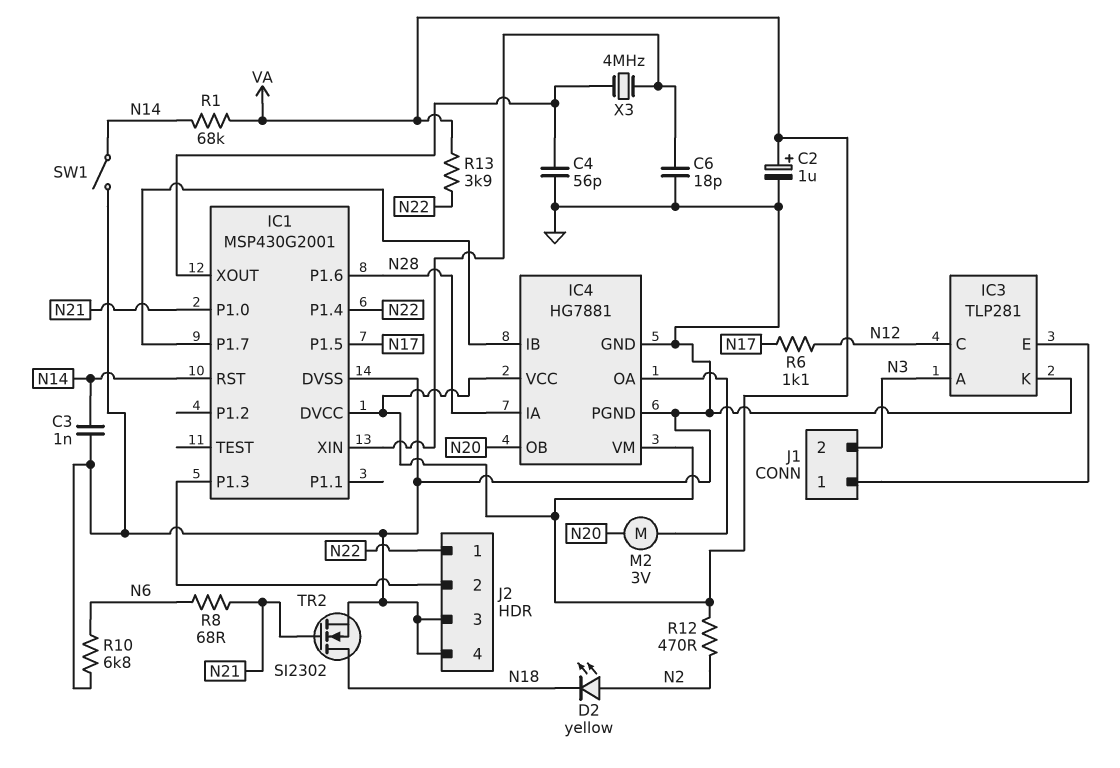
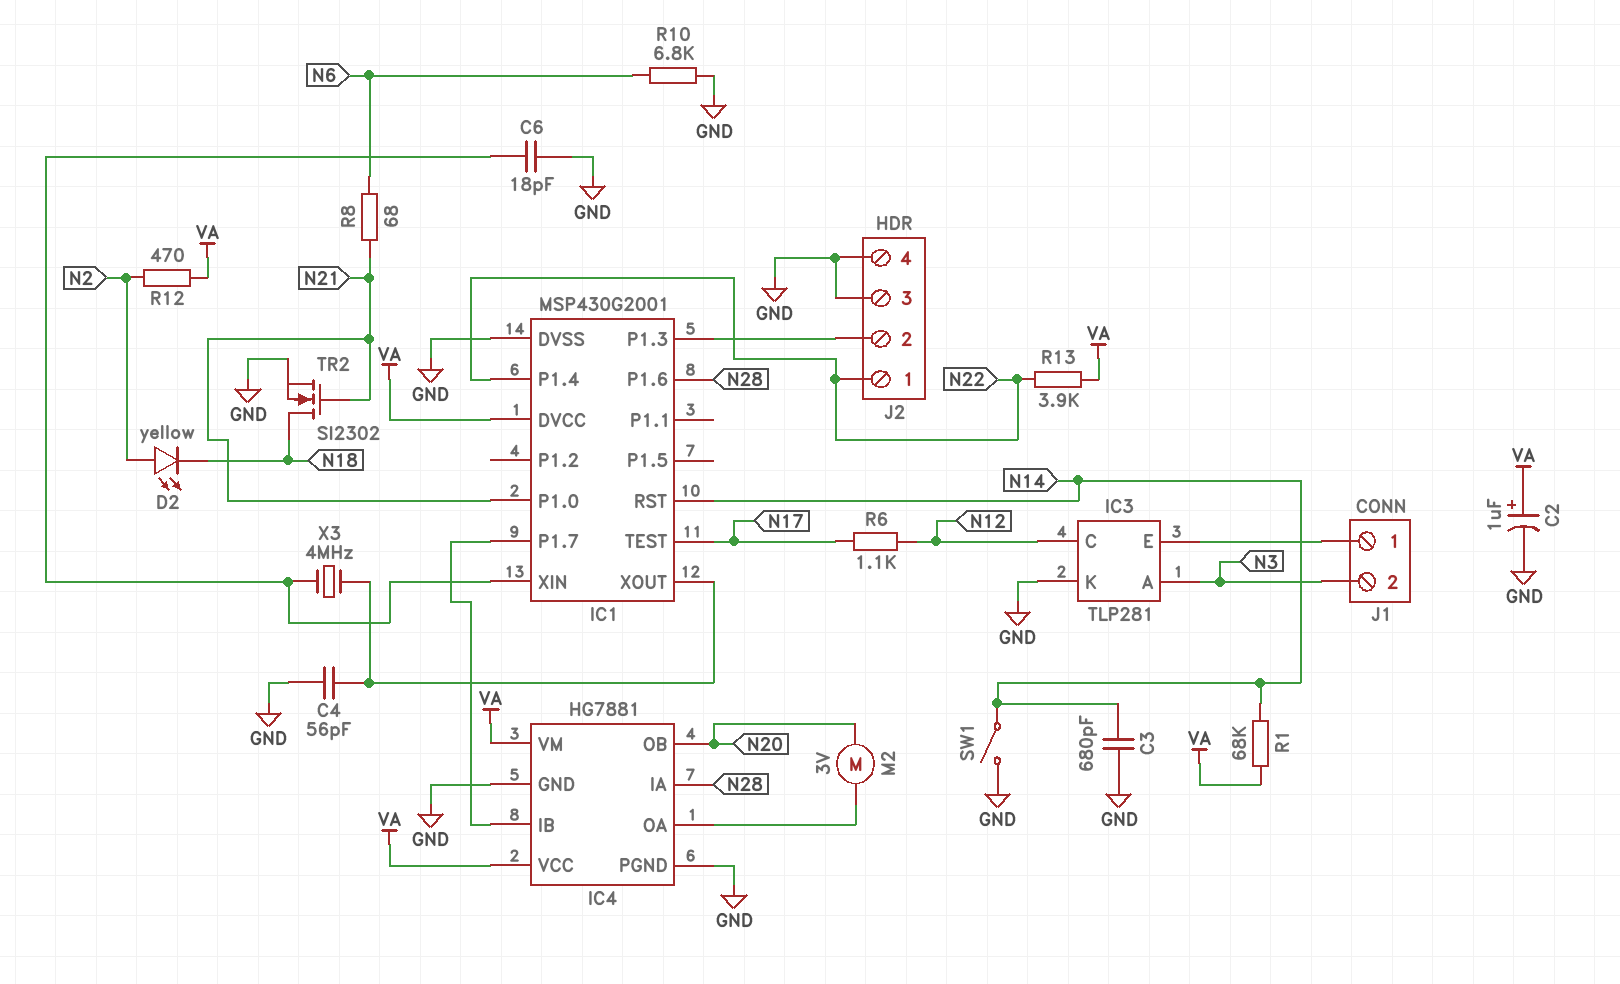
C3: 1nF (GND, N14) -> 680pF (GND, N14)
IC1 pin P1.5: N17 -> none
IC1 pin TEST: none -> N17

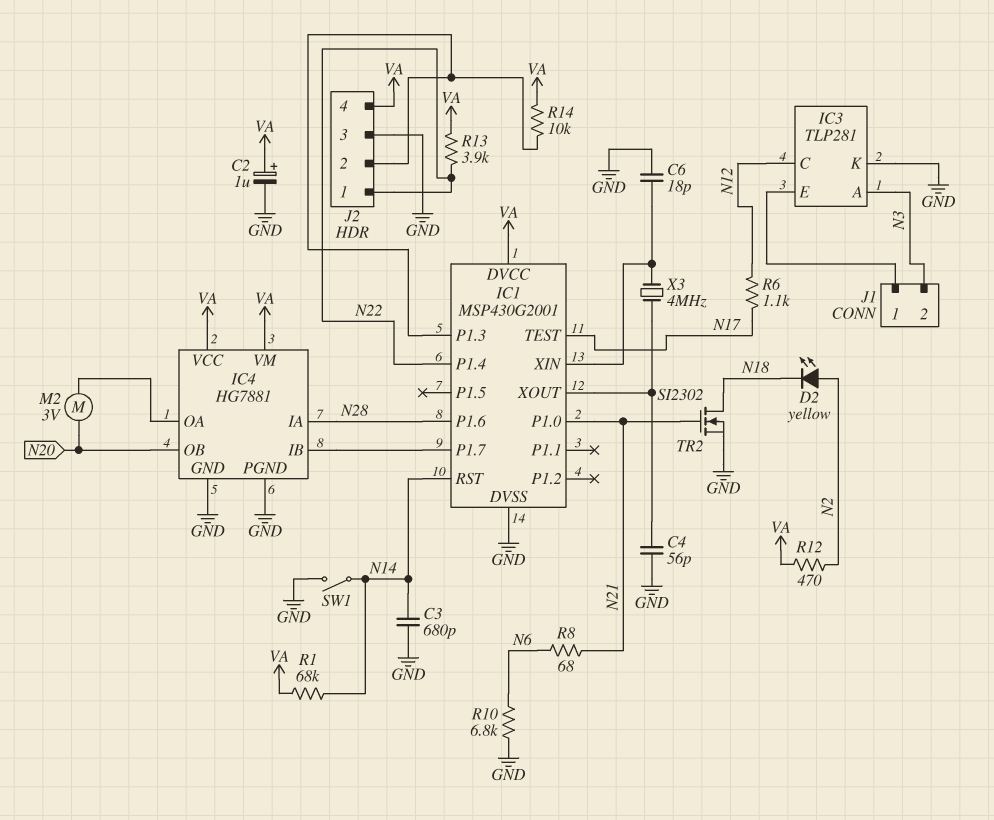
J2 pin 4: GND -> VA
R14: none -> 10k (IC1/P1.3, VA)

